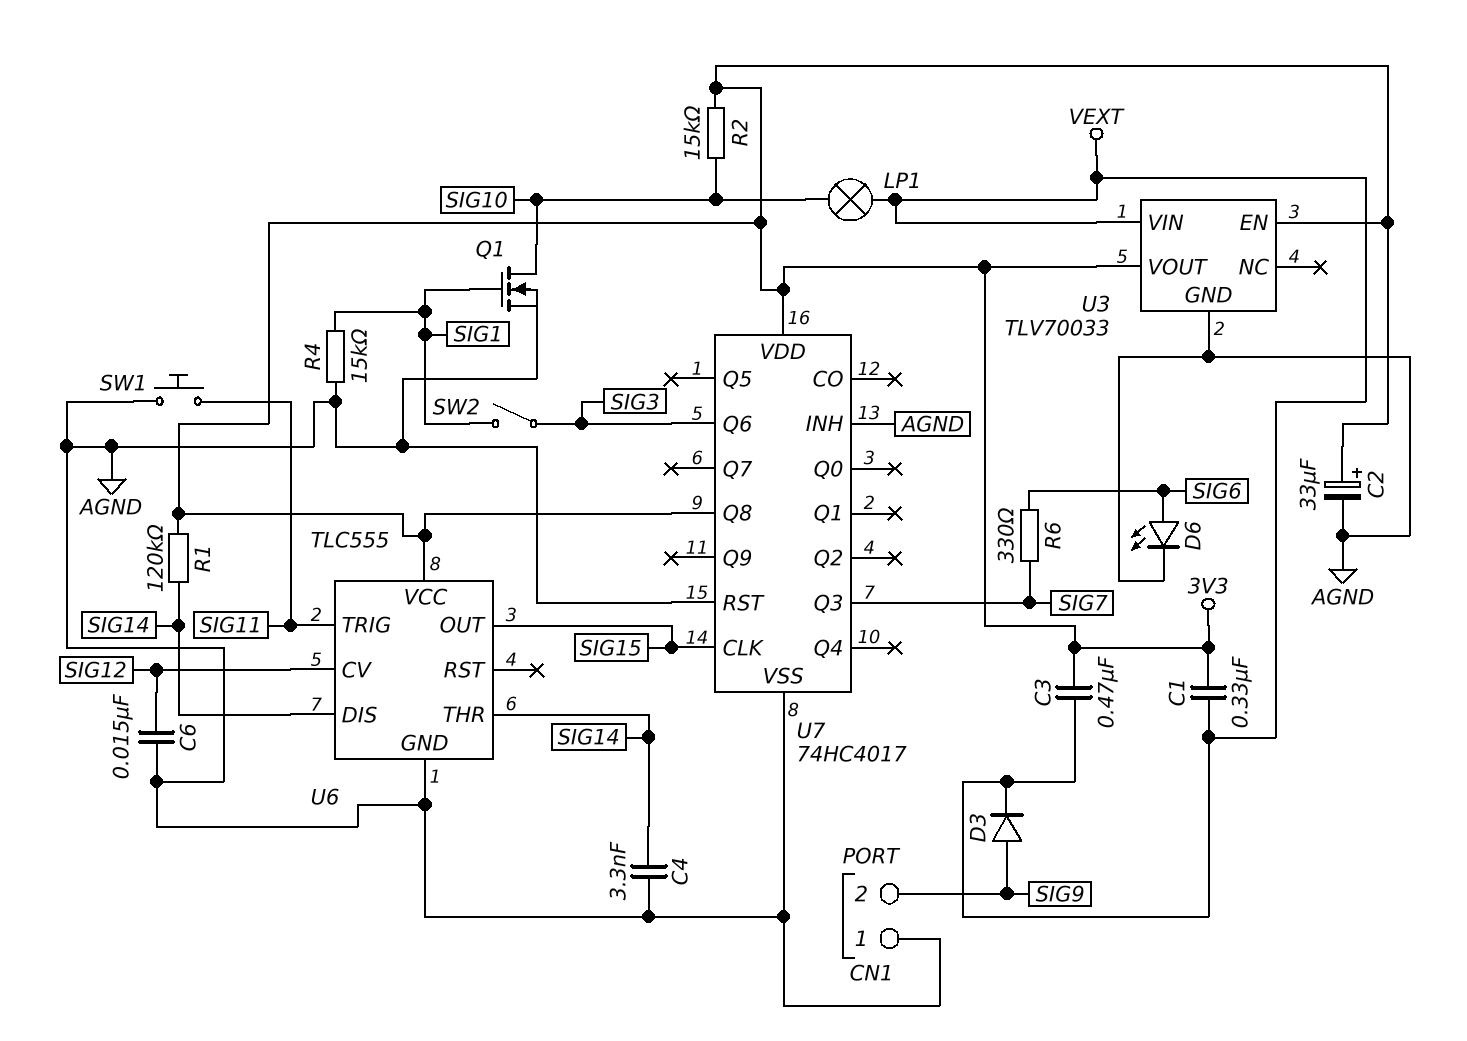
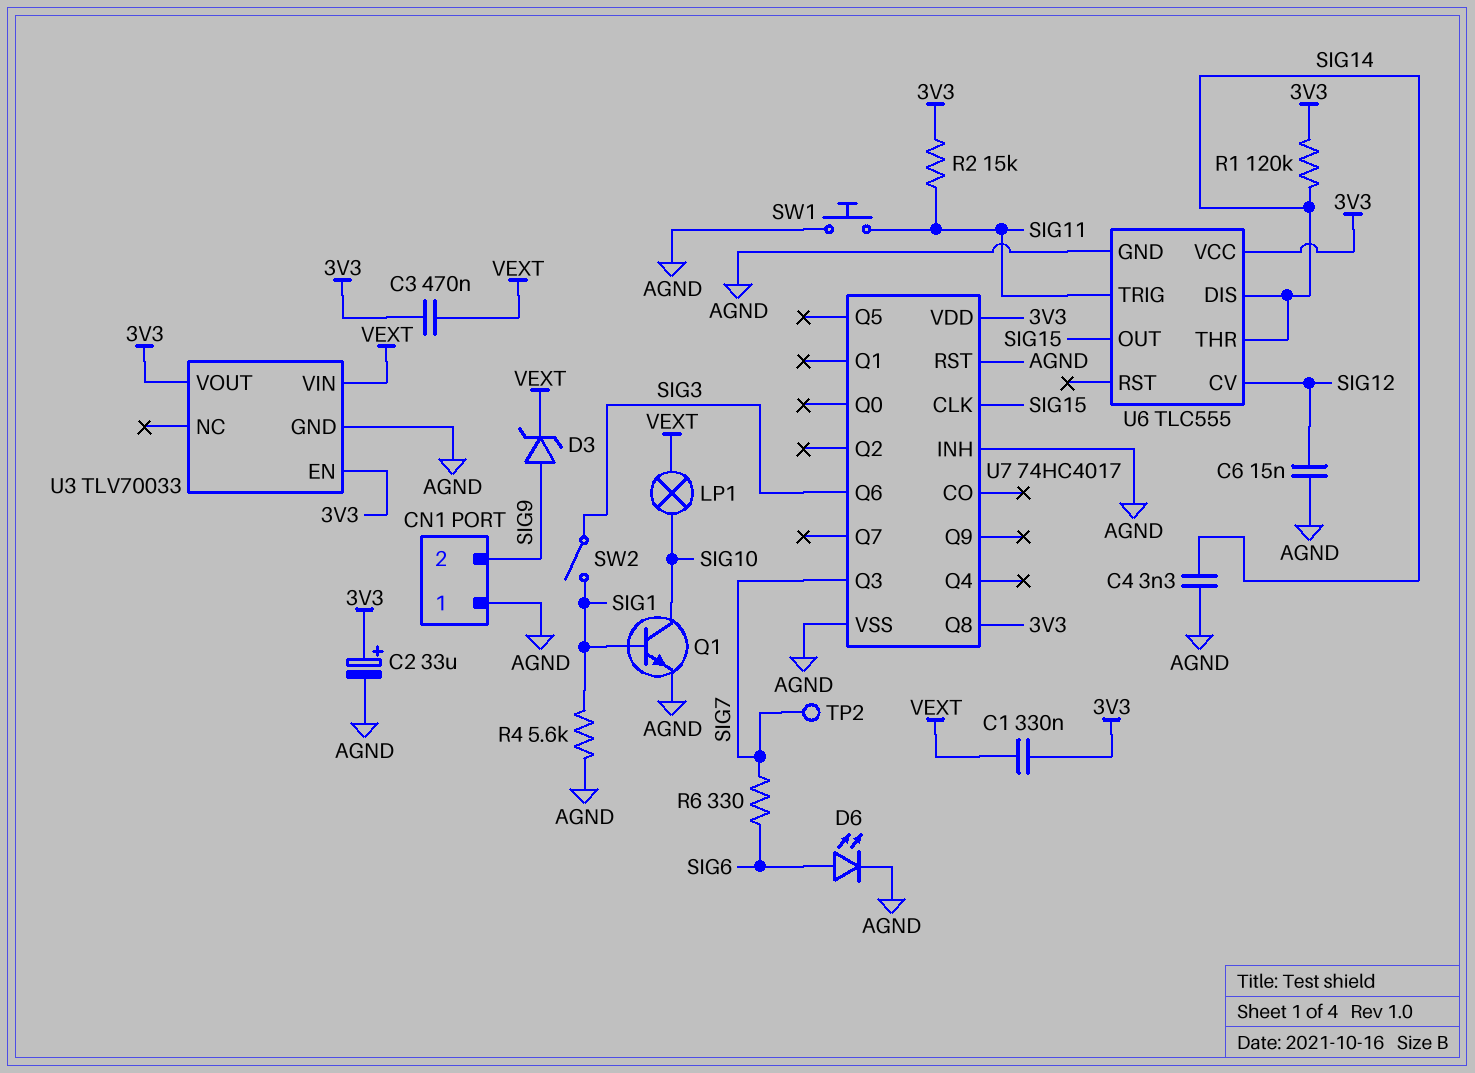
D3: diode (A SIG9, K VEXT) -> zener (A SIG9, K VEXT)
Q1: NMOS (G SIG1, D SIG10, S AGND) -> NPN (B SIG1, C SIG10, E AGND)
R2: 15k (3V3, SIG10) -> 15k (3V3, SIG11)
R4: 15k (AGND, SIG1) -> 5.6k (AGND, SIG1)
TP2: none -> test point (SIG7)

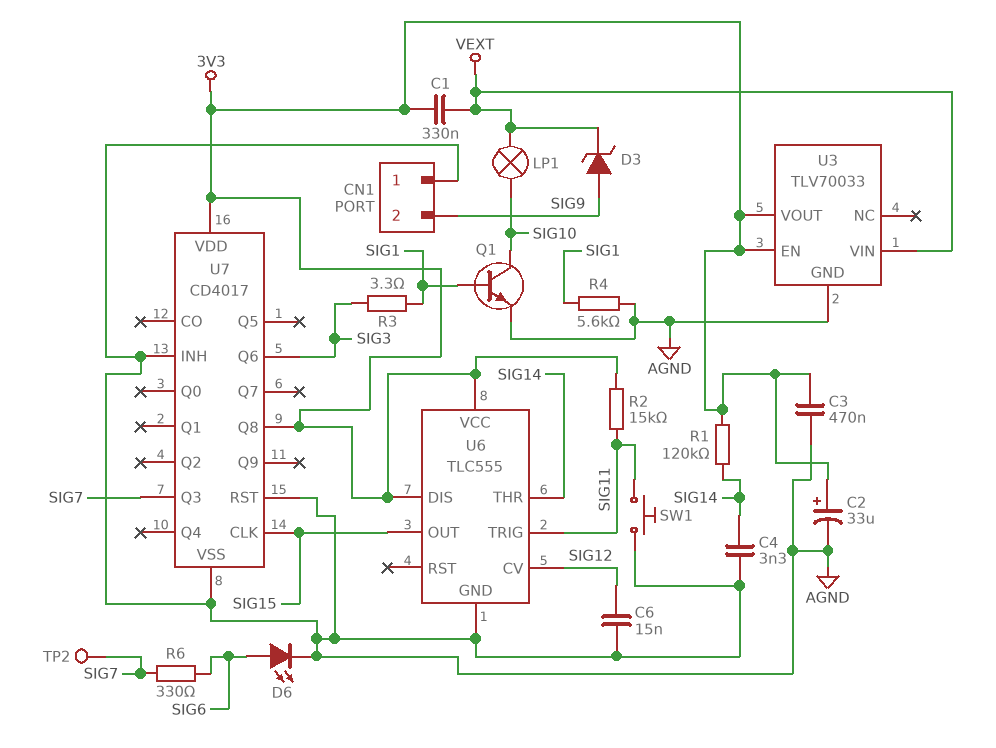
C3: 470nF (3V3, VEXT) -> 470nF (3V3, AGND)
R3: none -> 3.3 (SIG1, SIG3)
SW2: switch (SIG1, SIG3) -> none
U6 pin DIS: SIG14 -> 3V3
U7: 74HC4017 -> CD4017

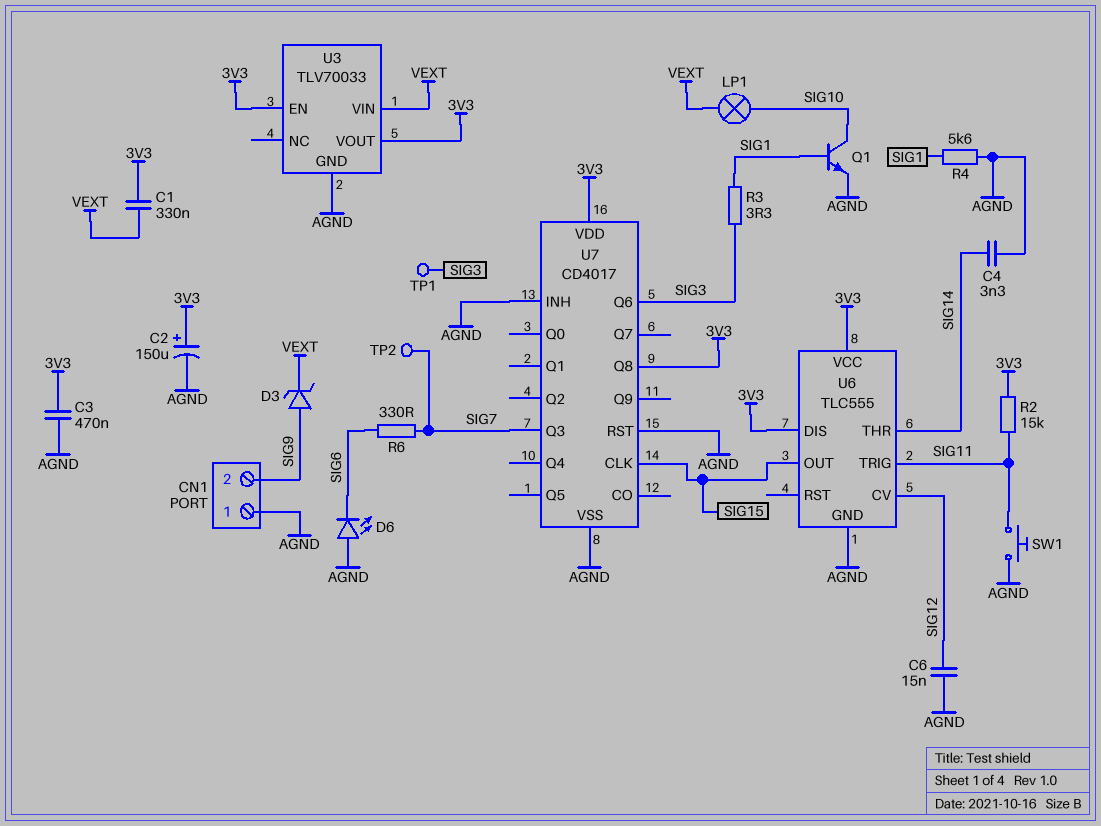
C2: 33uF (plus 3V3, minus AGND) -> 150uF (plus 3V3, minus AGND)
D6: LED (A SIG6, K AGND) -> LED (A AGND, K SIG6)
R1: 120k (3V3, SIG14) -> none
TP1: none -> test point (SIG3)

